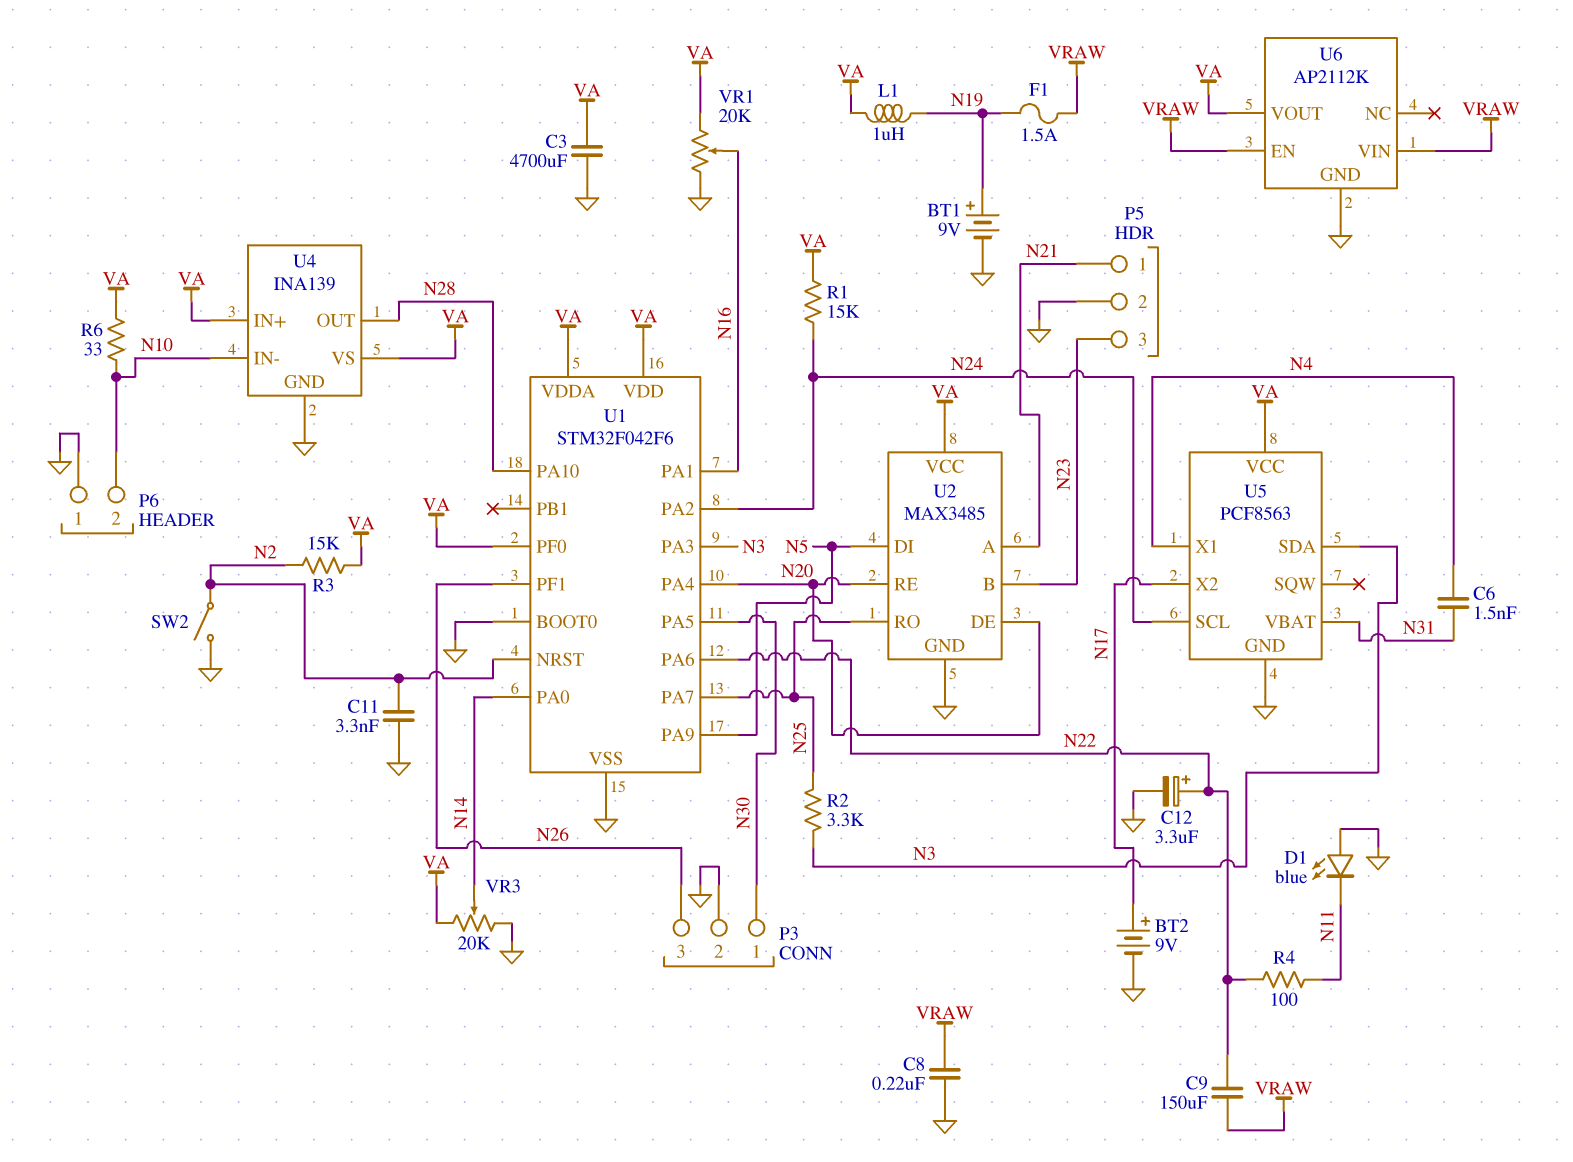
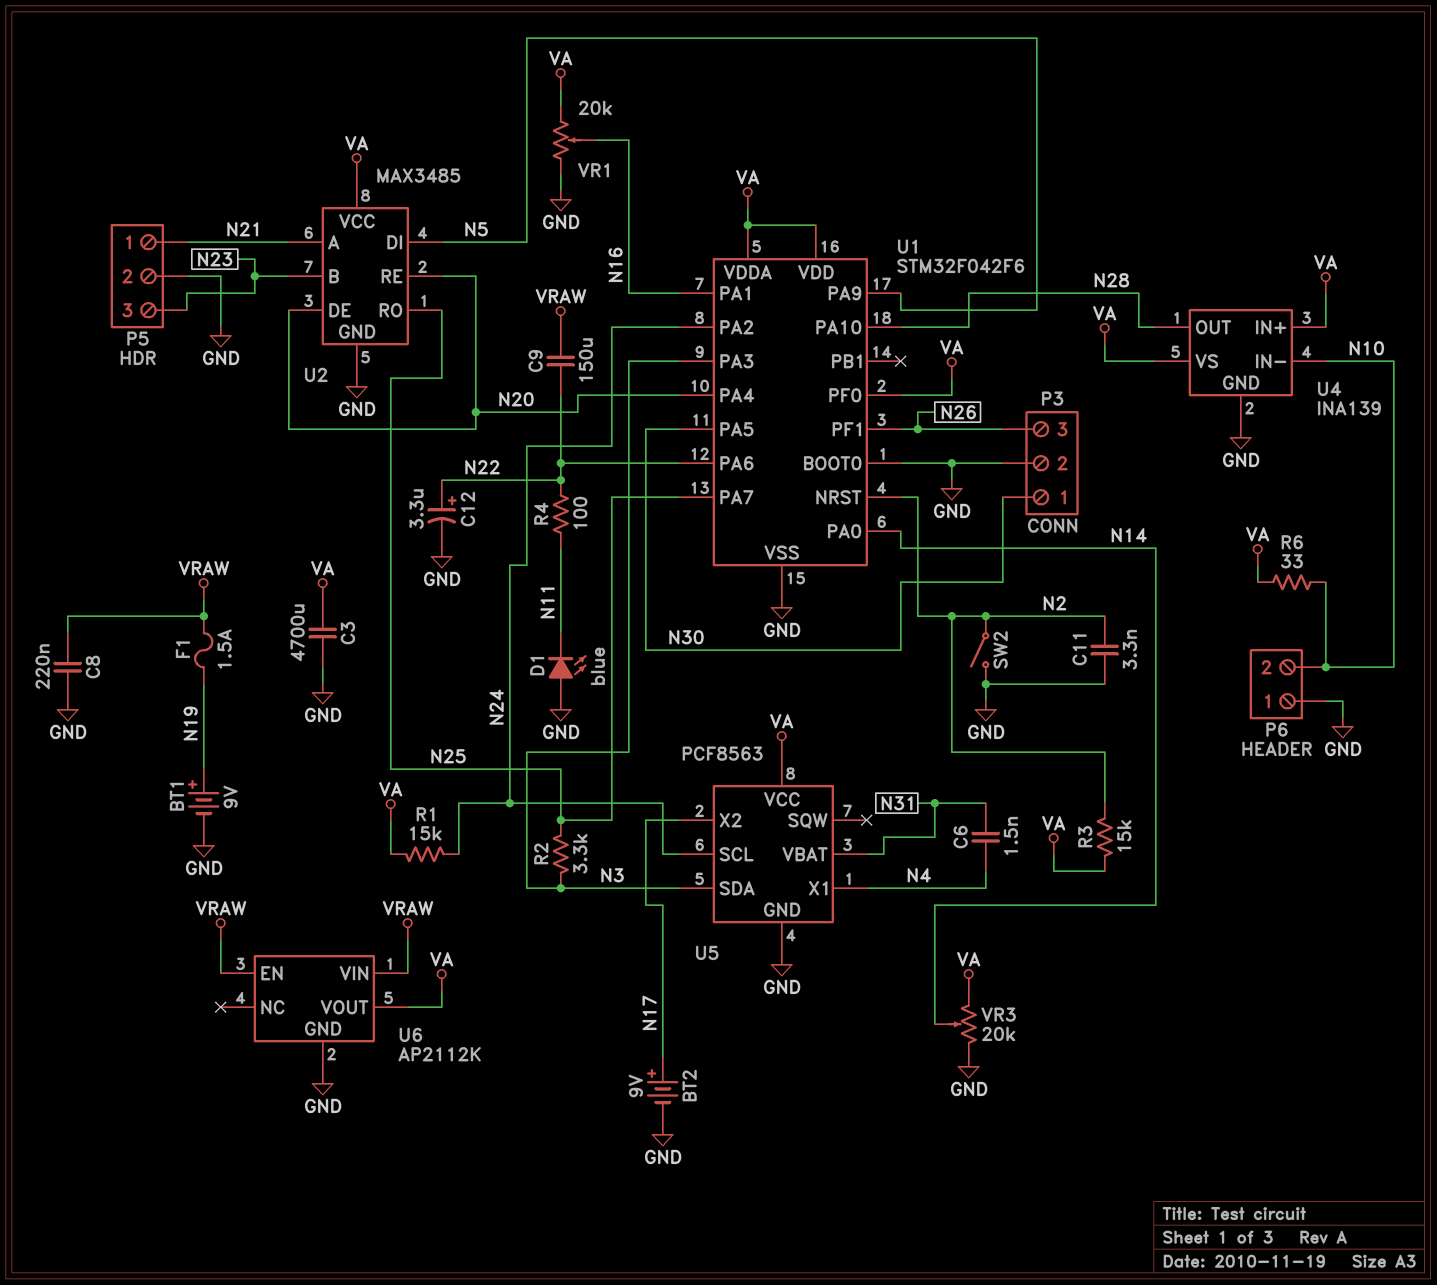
L1: 1uH (N19, VA) -> none

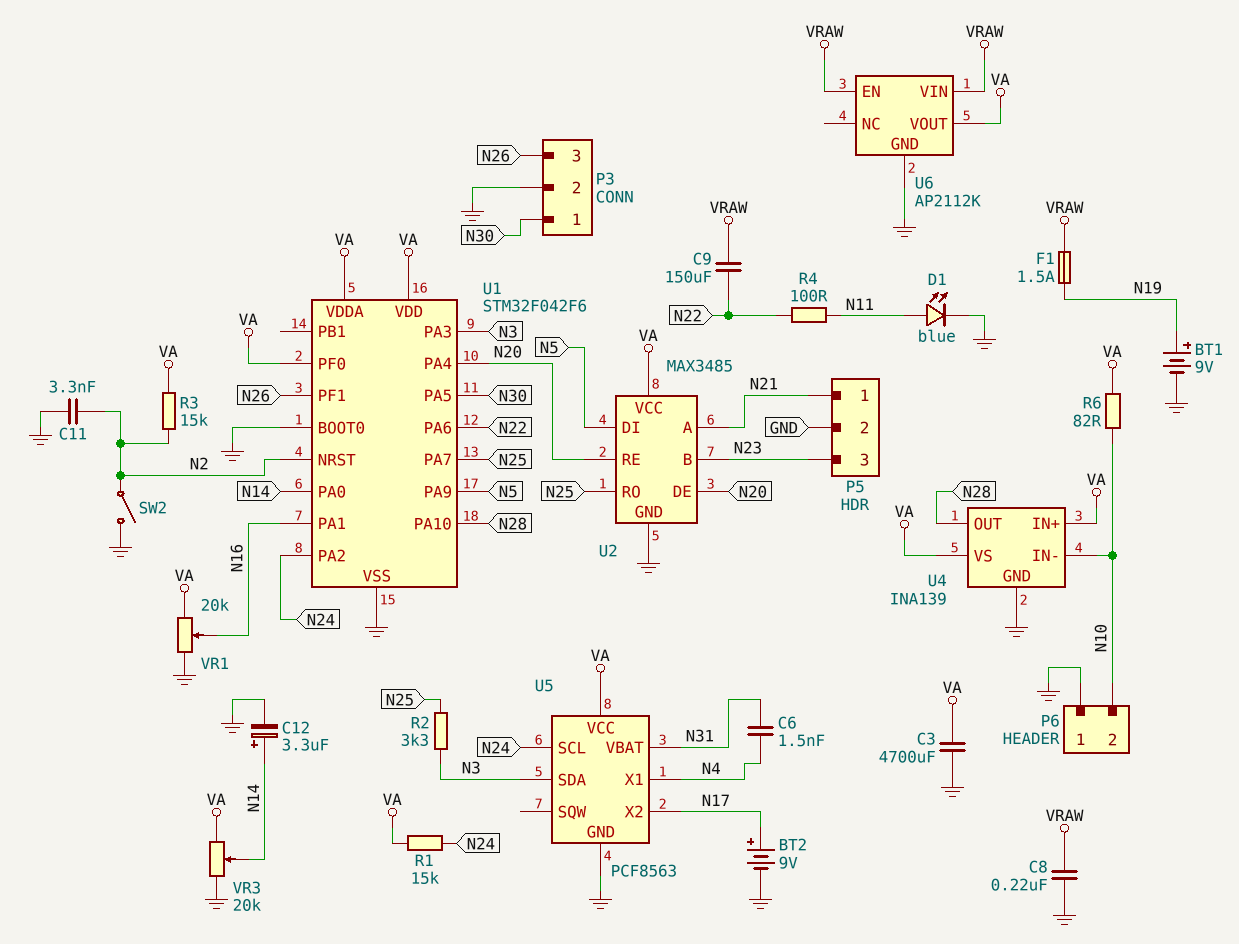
C12: 3.3uF (plus N22, minus GND) -> 3.3uF (plus N14, minus GND)
D1: LED blue (A GND, K N11) -> LED blue (A N11, K GND)
R6: 33 (N10, VA) -> 82 (N10, VA)

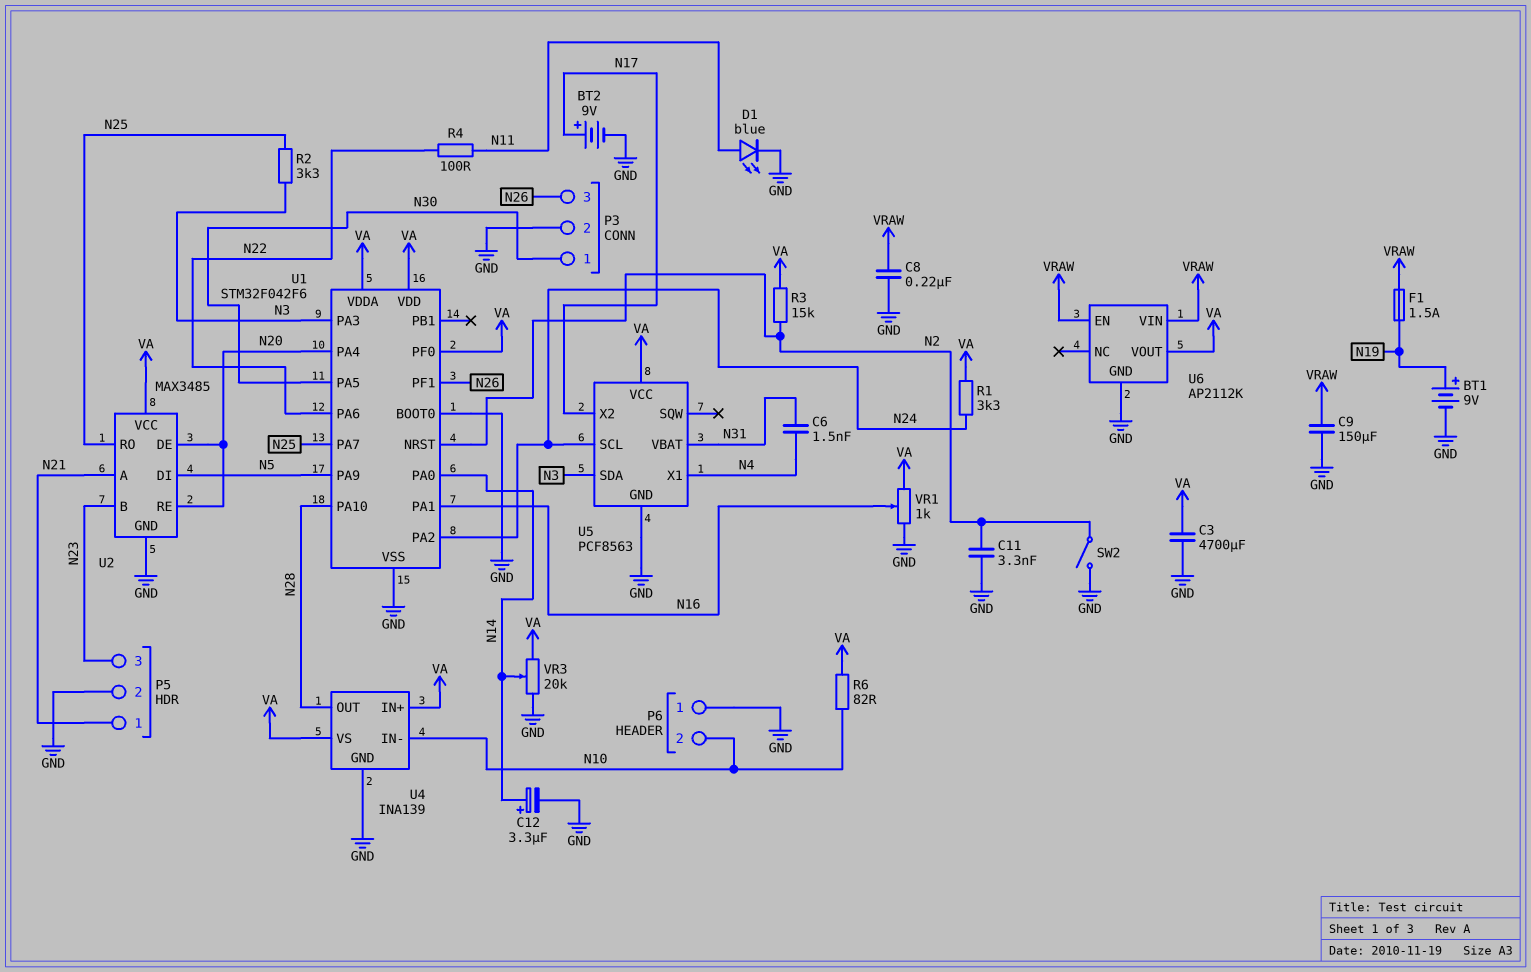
C9: 150uF (N22, VRAW) -> 150uF (GND, VRAW)
R1: 15k (N24, VA) -> 3.3k (N24, VA)
VR1: 20k (GND, VA, wiper N16) -> 1k (GND, VA, wiper N16)

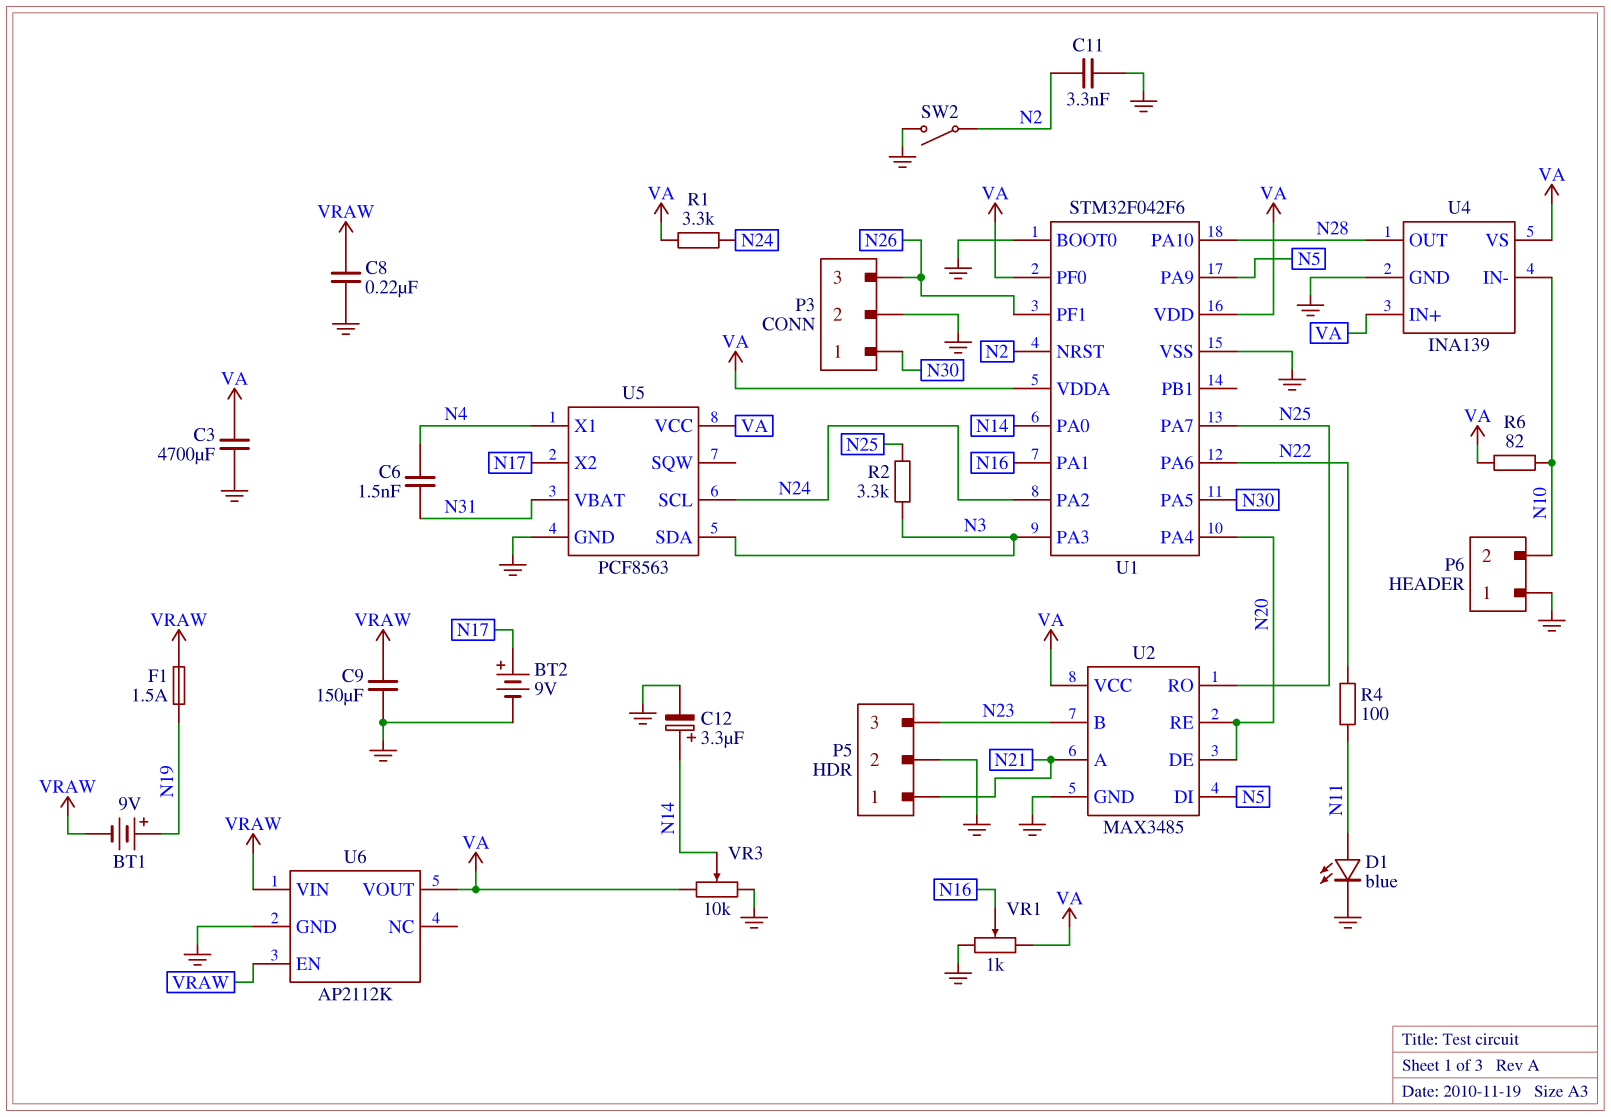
BT1: 9V (plus N19, minus GND) -> 9V (plus N19, minus VRAW)
R3: 15k (N2, VA) -> none
VR3: 20k (GND, VA, wiper N14) -> 10k (GND, VA, wiper N14)

